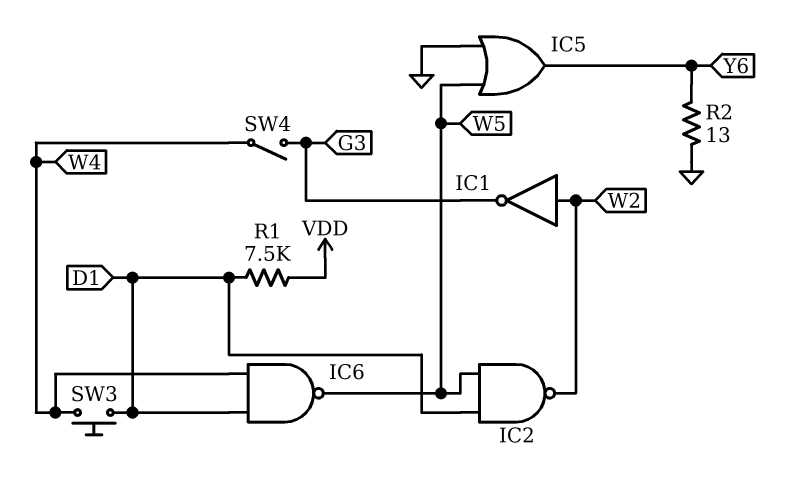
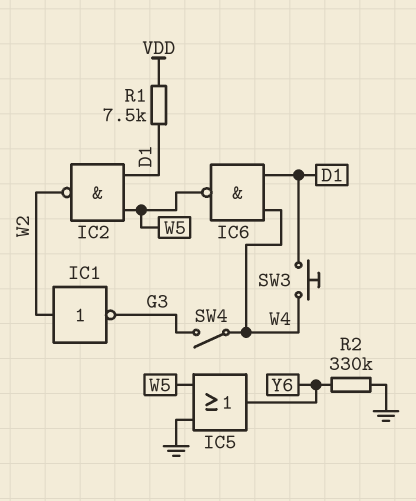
R2: 13 (GND, Y6) -> 330k (GND, Y6)

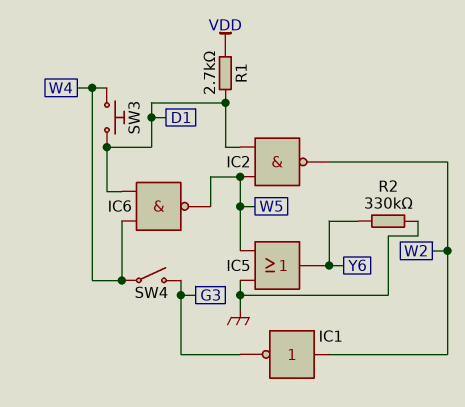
R1: 7.5k (D1, VDD) -> 2.7k (D1, VDD)

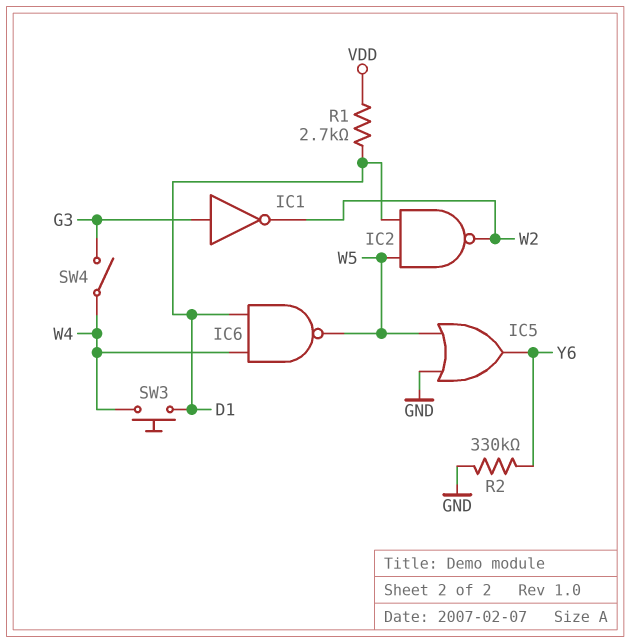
IC1: NOT (in W2, out G3) -> NOT (in G3, out W2)

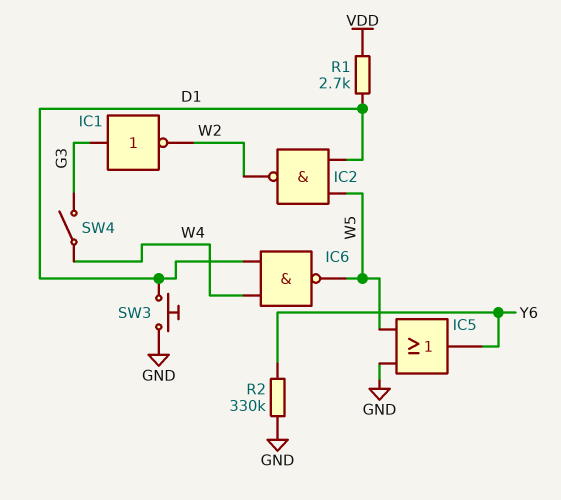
SW3: button (D1, W4) -> button (D1, GND)

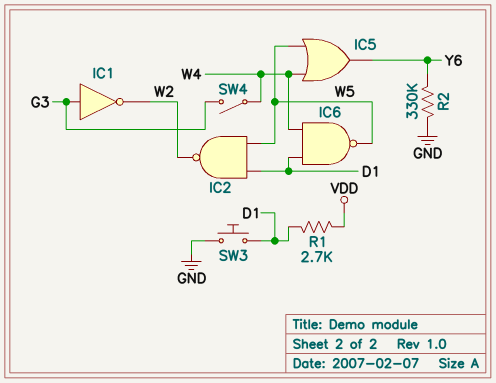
IC5: OR (in GND, in W5, out Y6) -> OR (in W4, in W5, out Y6)

